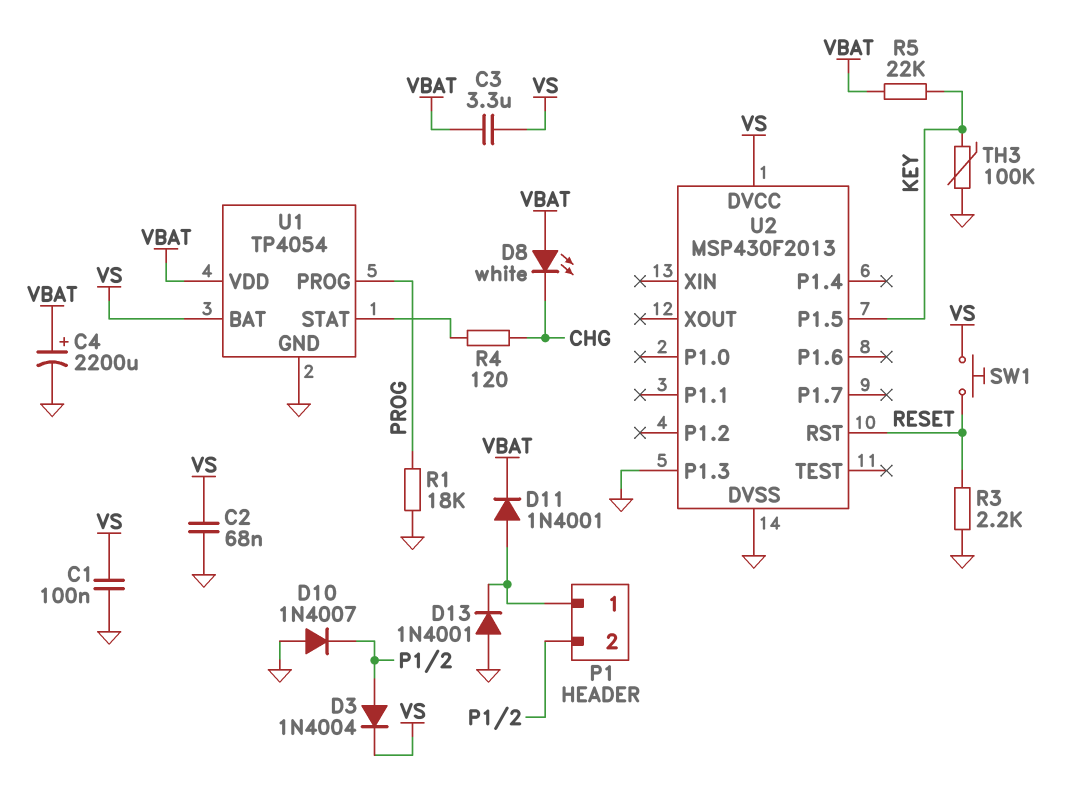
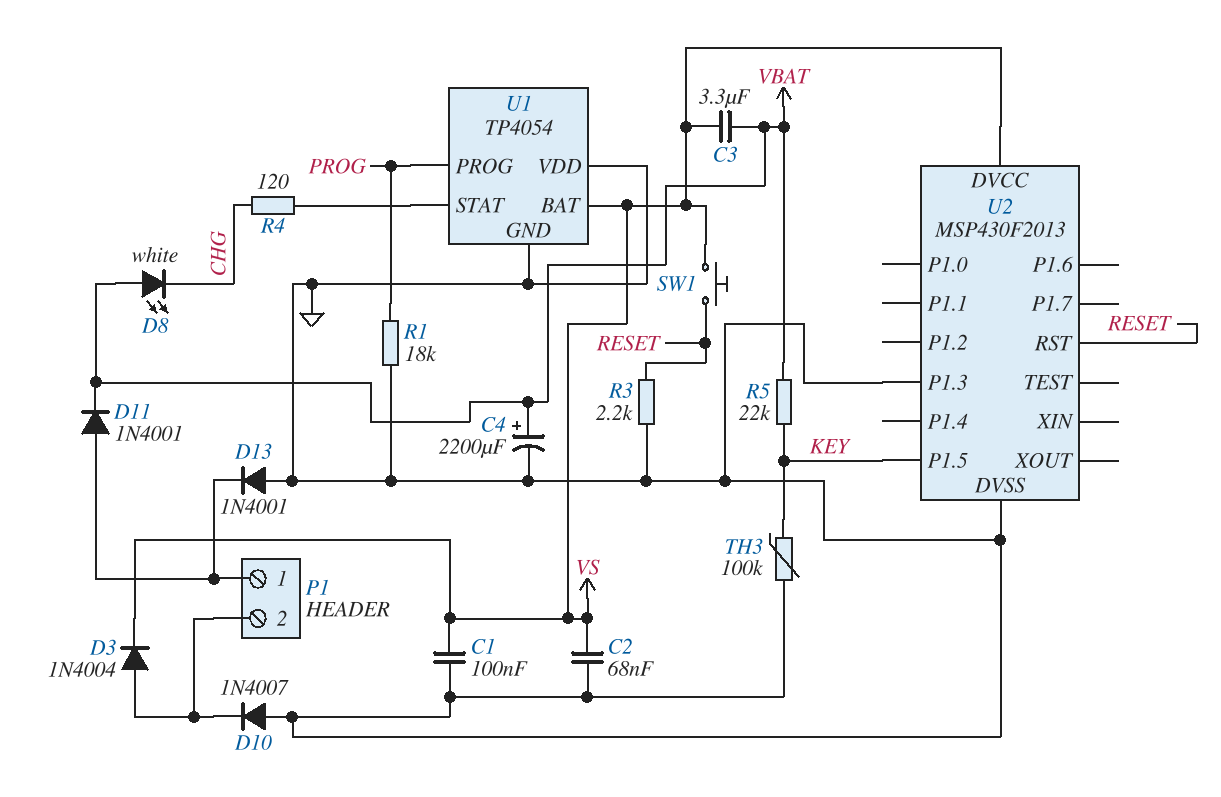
U1 pin VDD: VBAT -> GND

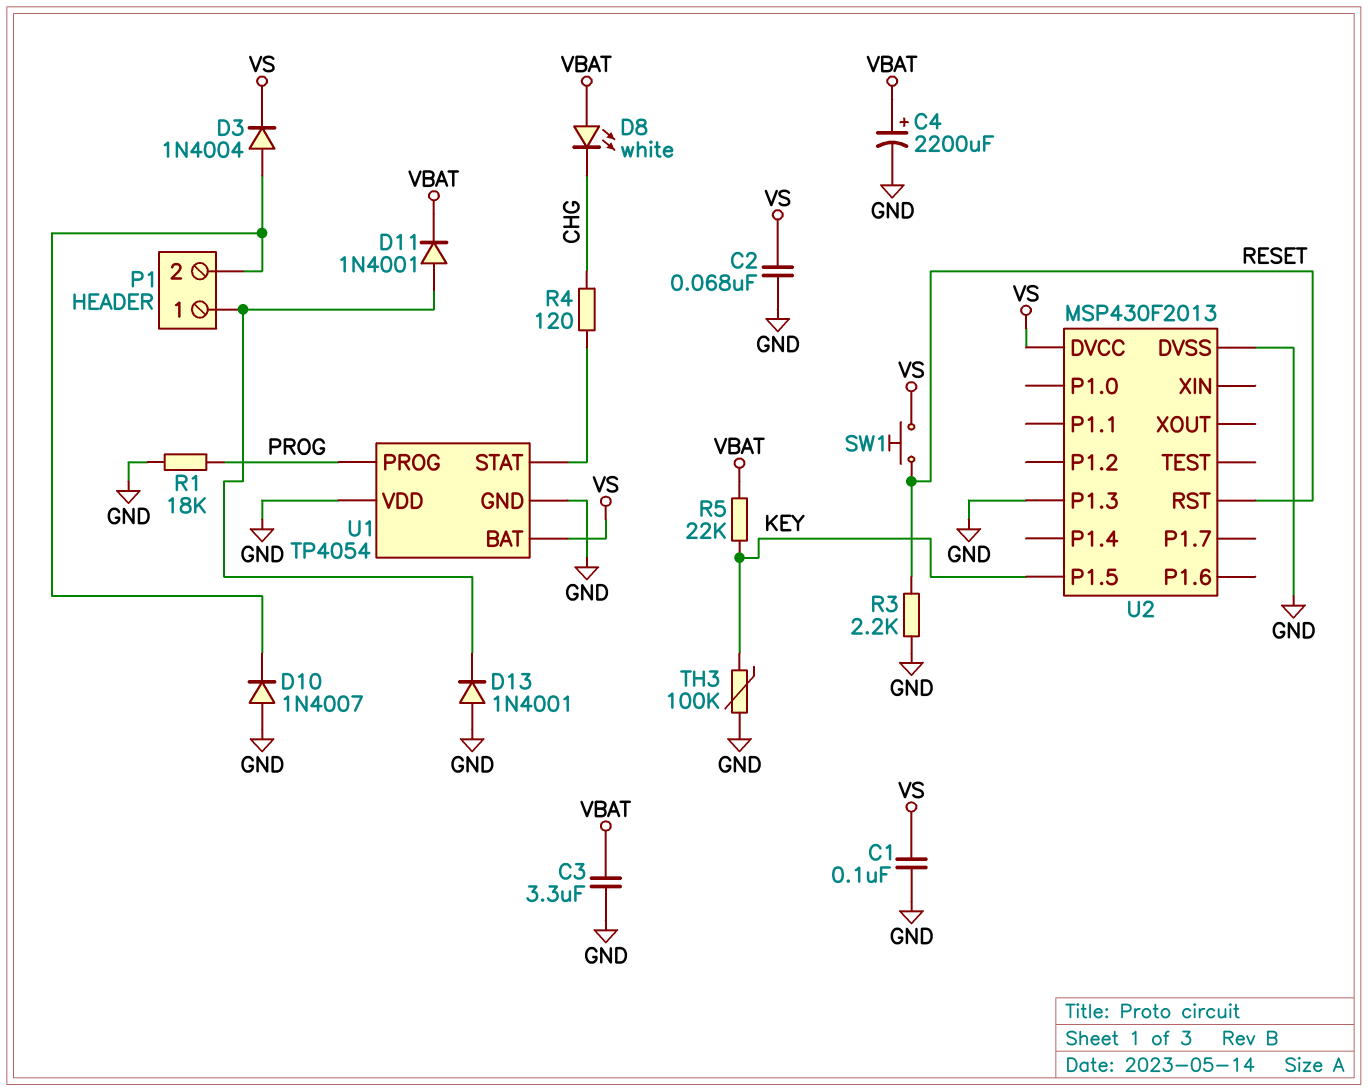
C3: 3.3uF (VBAT, VS) -> 3.3uF (GND, VBAT)

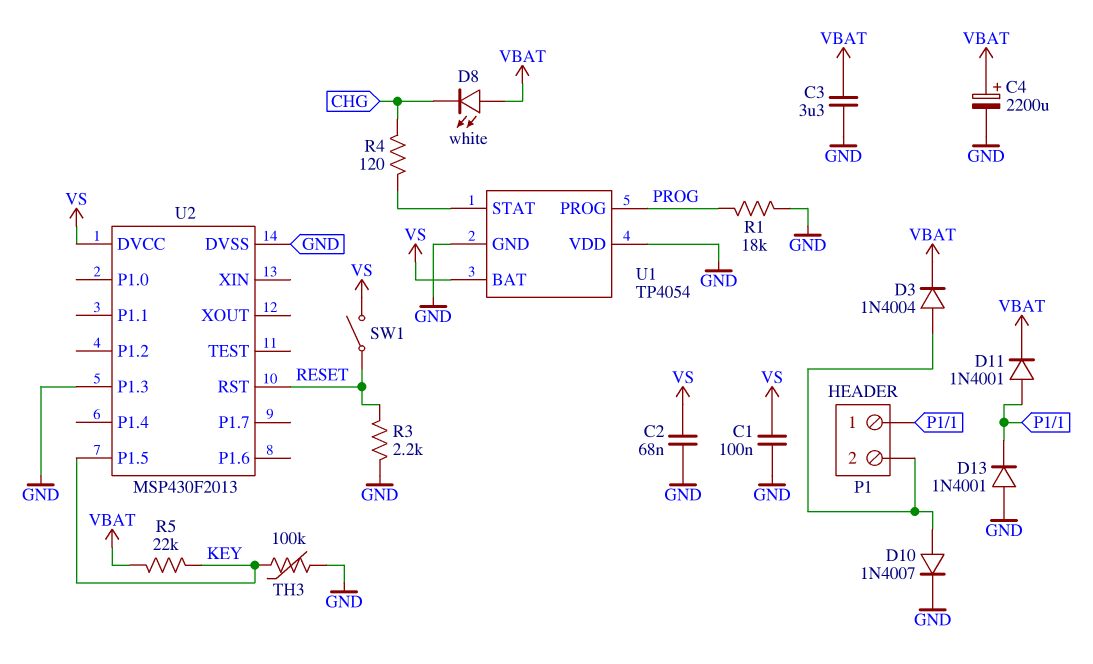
D3: diode 1N4004 (A P1/2, K VS) -> diode 1N4004 (A P1/2, K VBAT)
D10: diode 1N4007 (A GND, K P1/2) -> diode 1N4007 (A P1/2, K GND)
SW1: button (RESET, VS) -> switch (RESET, VS)

